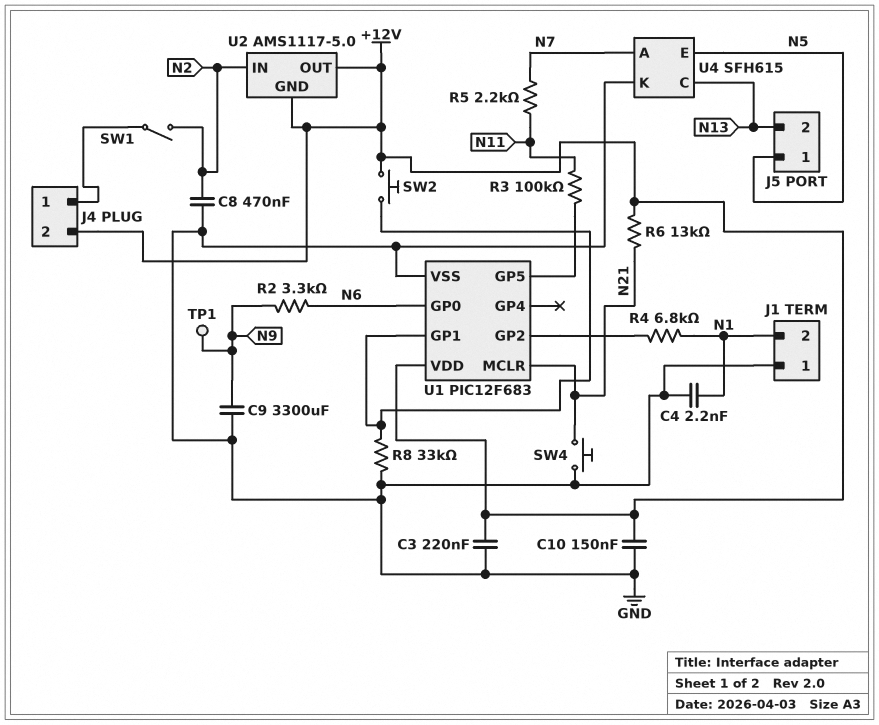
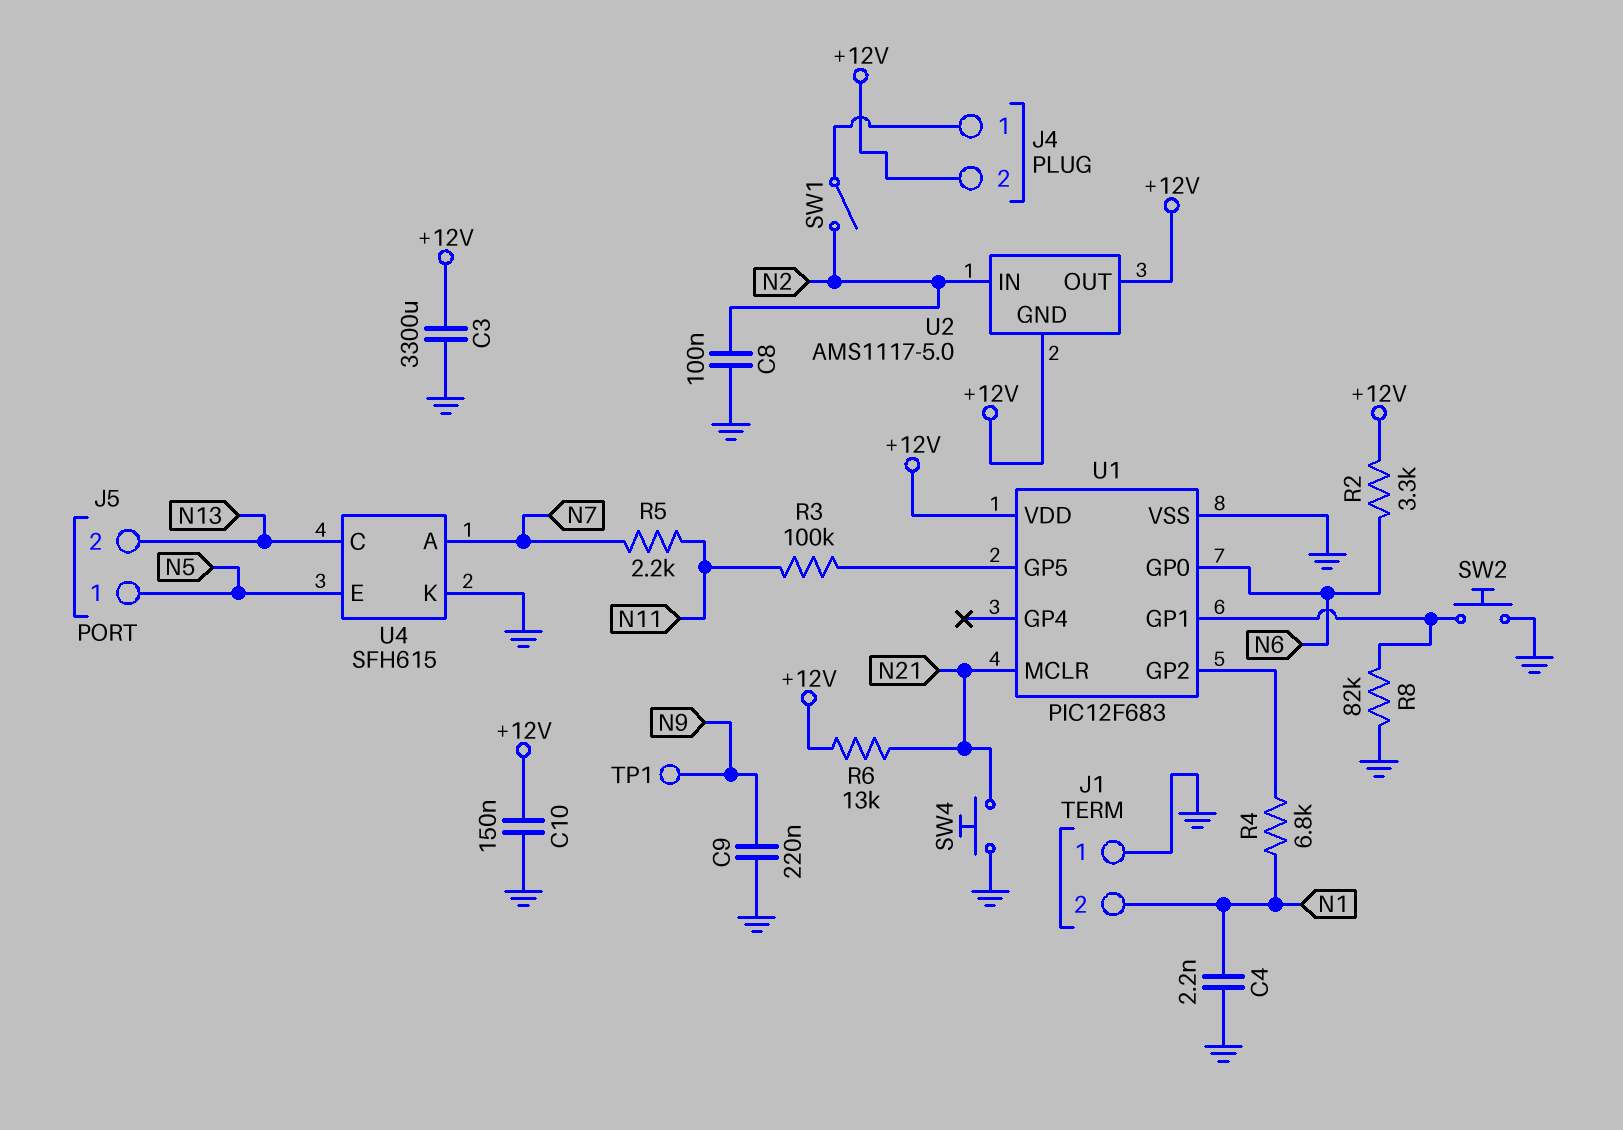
C3: 220nF (+12V, GND) -> 3300uF (+12V, GND)
C8: 470nF (GND, N2) -> 100nF (GND, N2)
C9: 3300uF (GND, N9) -> 220nF (GND, N9)
R2: 3.3k (N6, N9) -> 3.3k (+12V, N6)
R8: 33k (GND, U1/GP1) -> 82k (GND, U1/GP1)
SW2: button (+12V, U1/GP1) -> button (GND, U1/GP1)

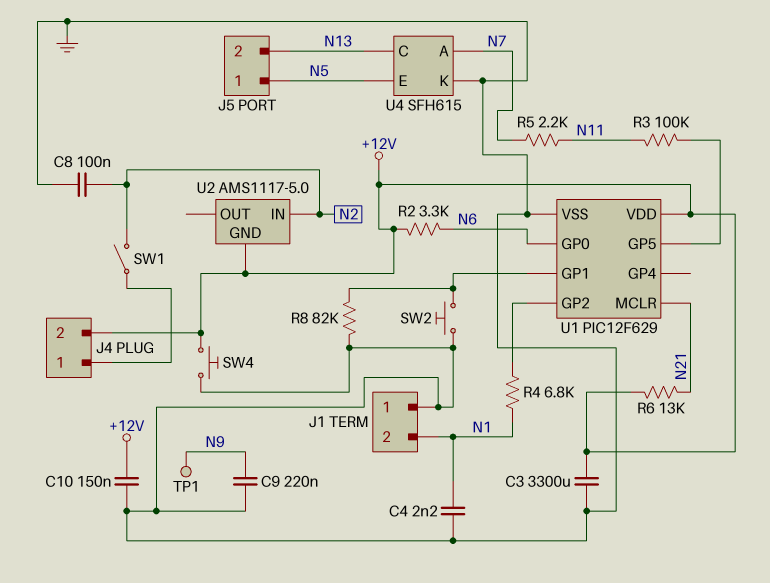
SW4: button (GND, N21) -> button (+12V, GND)
U1: PIC12F683 -> PIC12F629
U2 pin OUT: +12V -> none

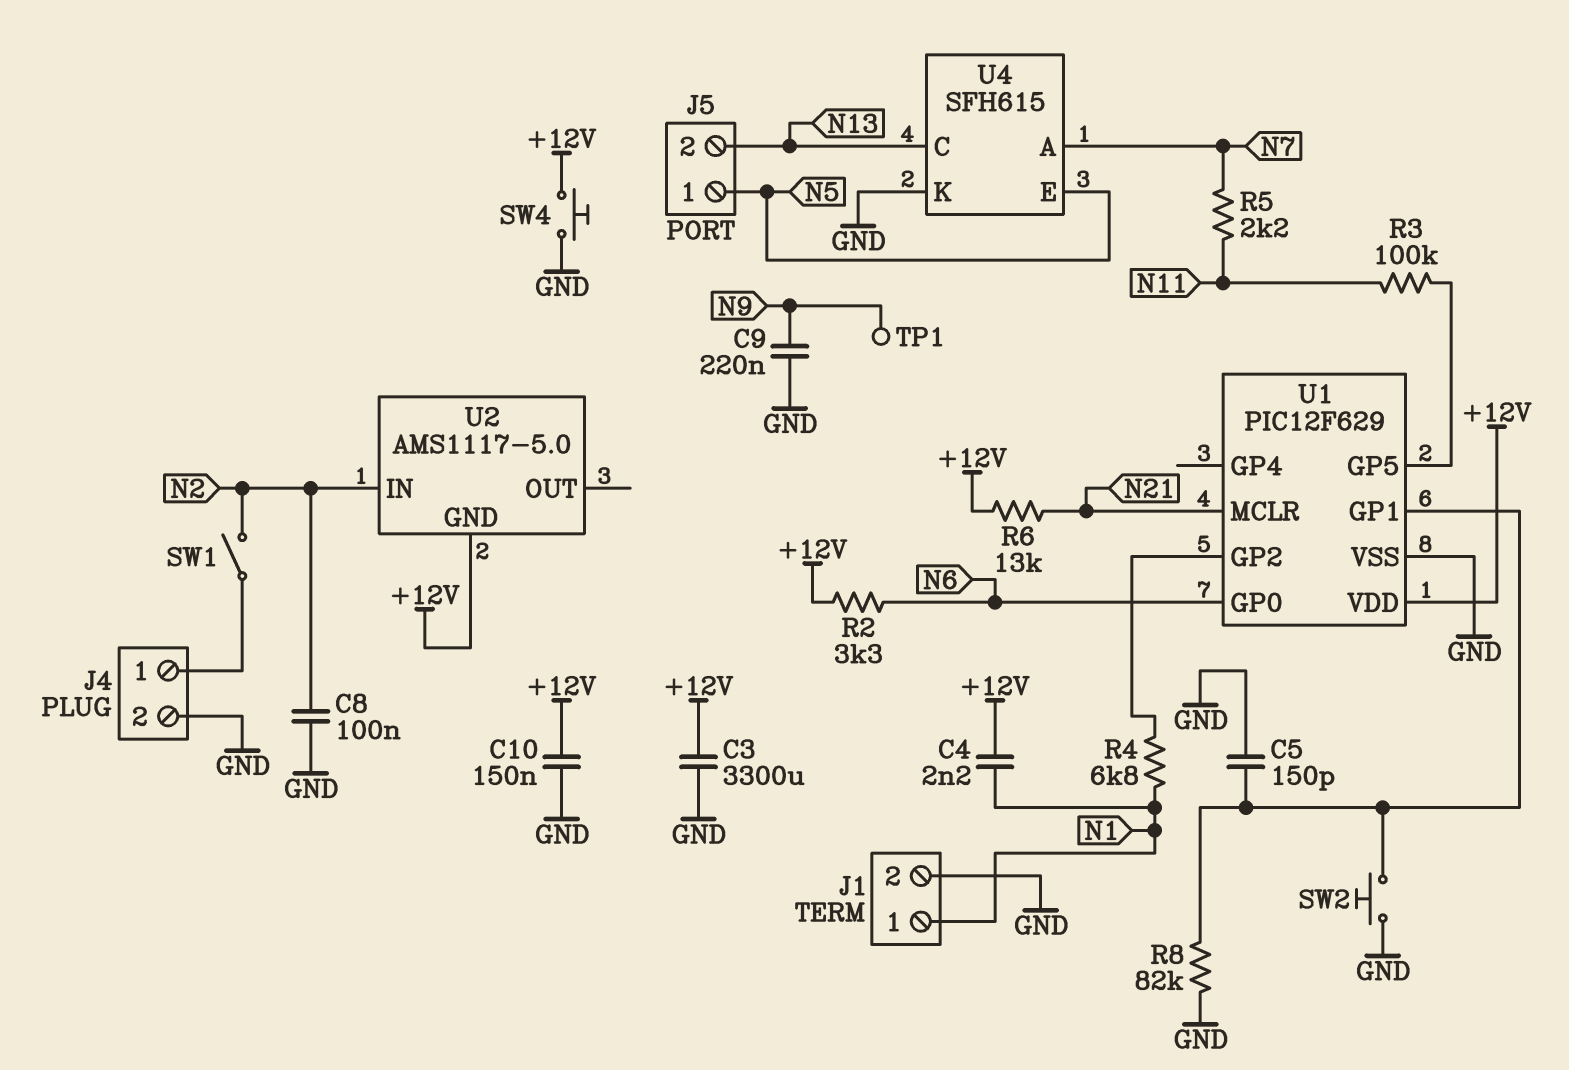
C4: 2.2nF (GND, N1) -> 2.2nF (+12V, N1)
C5: none -> 150pF (GND, U1/GP1)
J1 pin 1: GND -> N1
J1 pin 2: N1 -> GND
J4 pin 2: +12V -> GND

